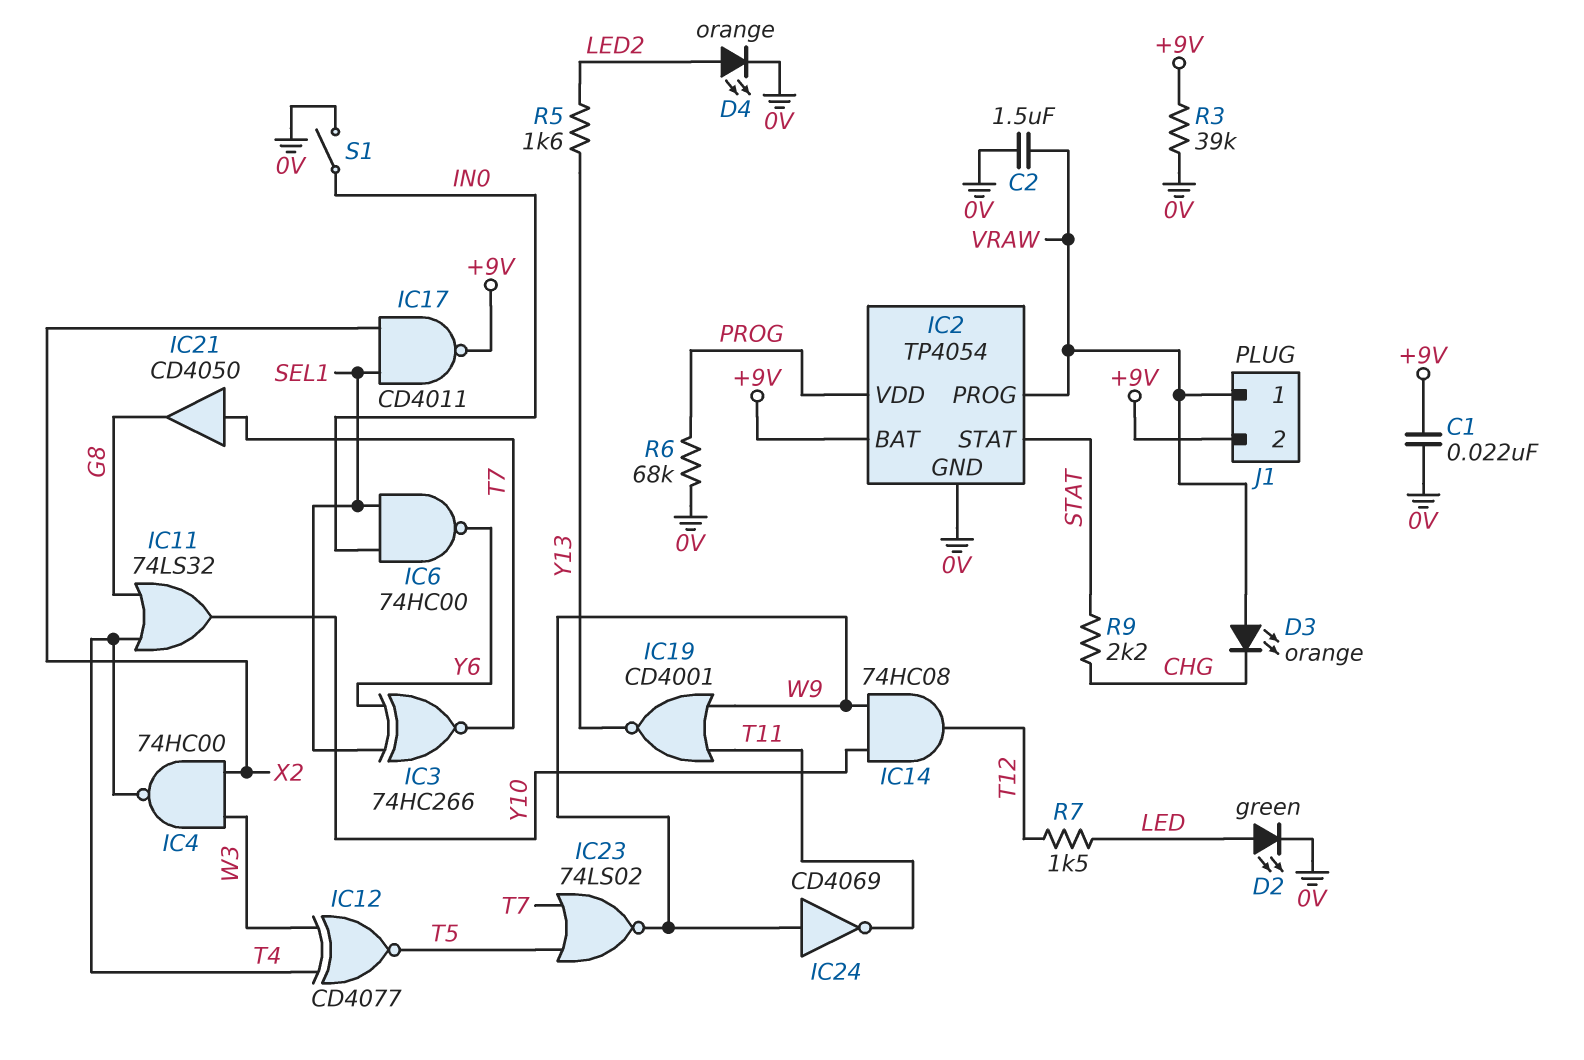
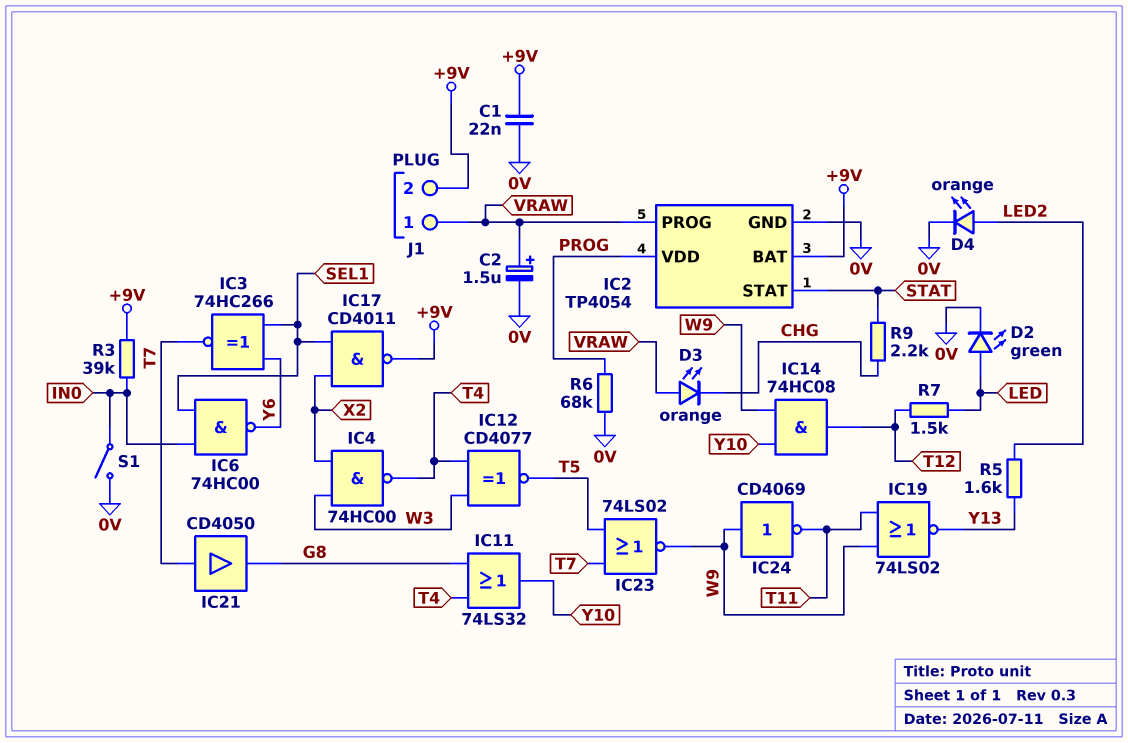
C2: 1.5uF (0V, VRAW) -> 1.5uF (plus VRAW, minus 0V)
IC19: NOR CD4001 (in T11, in W9, out Y13) -> NOR 74LS02 (in T11, in W9, out Y13)
R3: 39k (+9V, 0V) -> 39k (+9V, IN0)

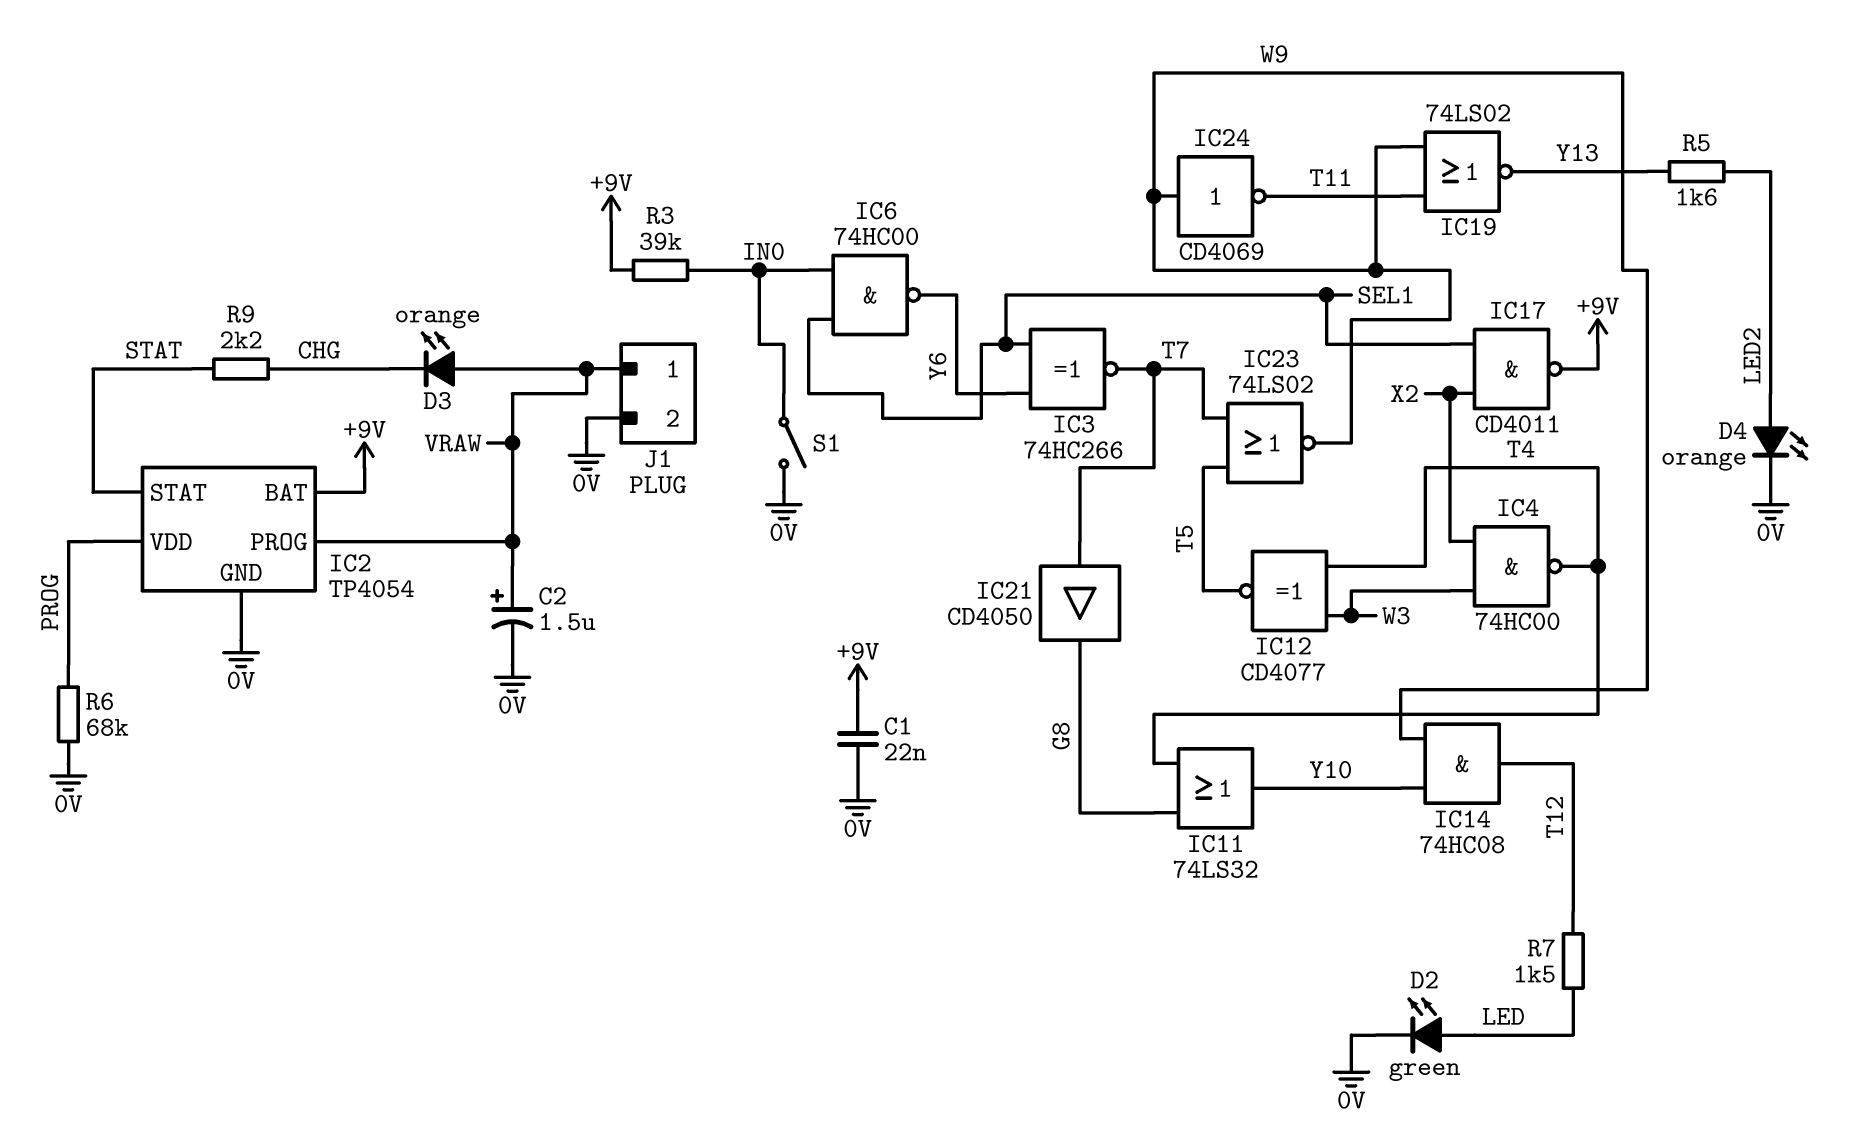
J1 pin 2: +9V -> 0V

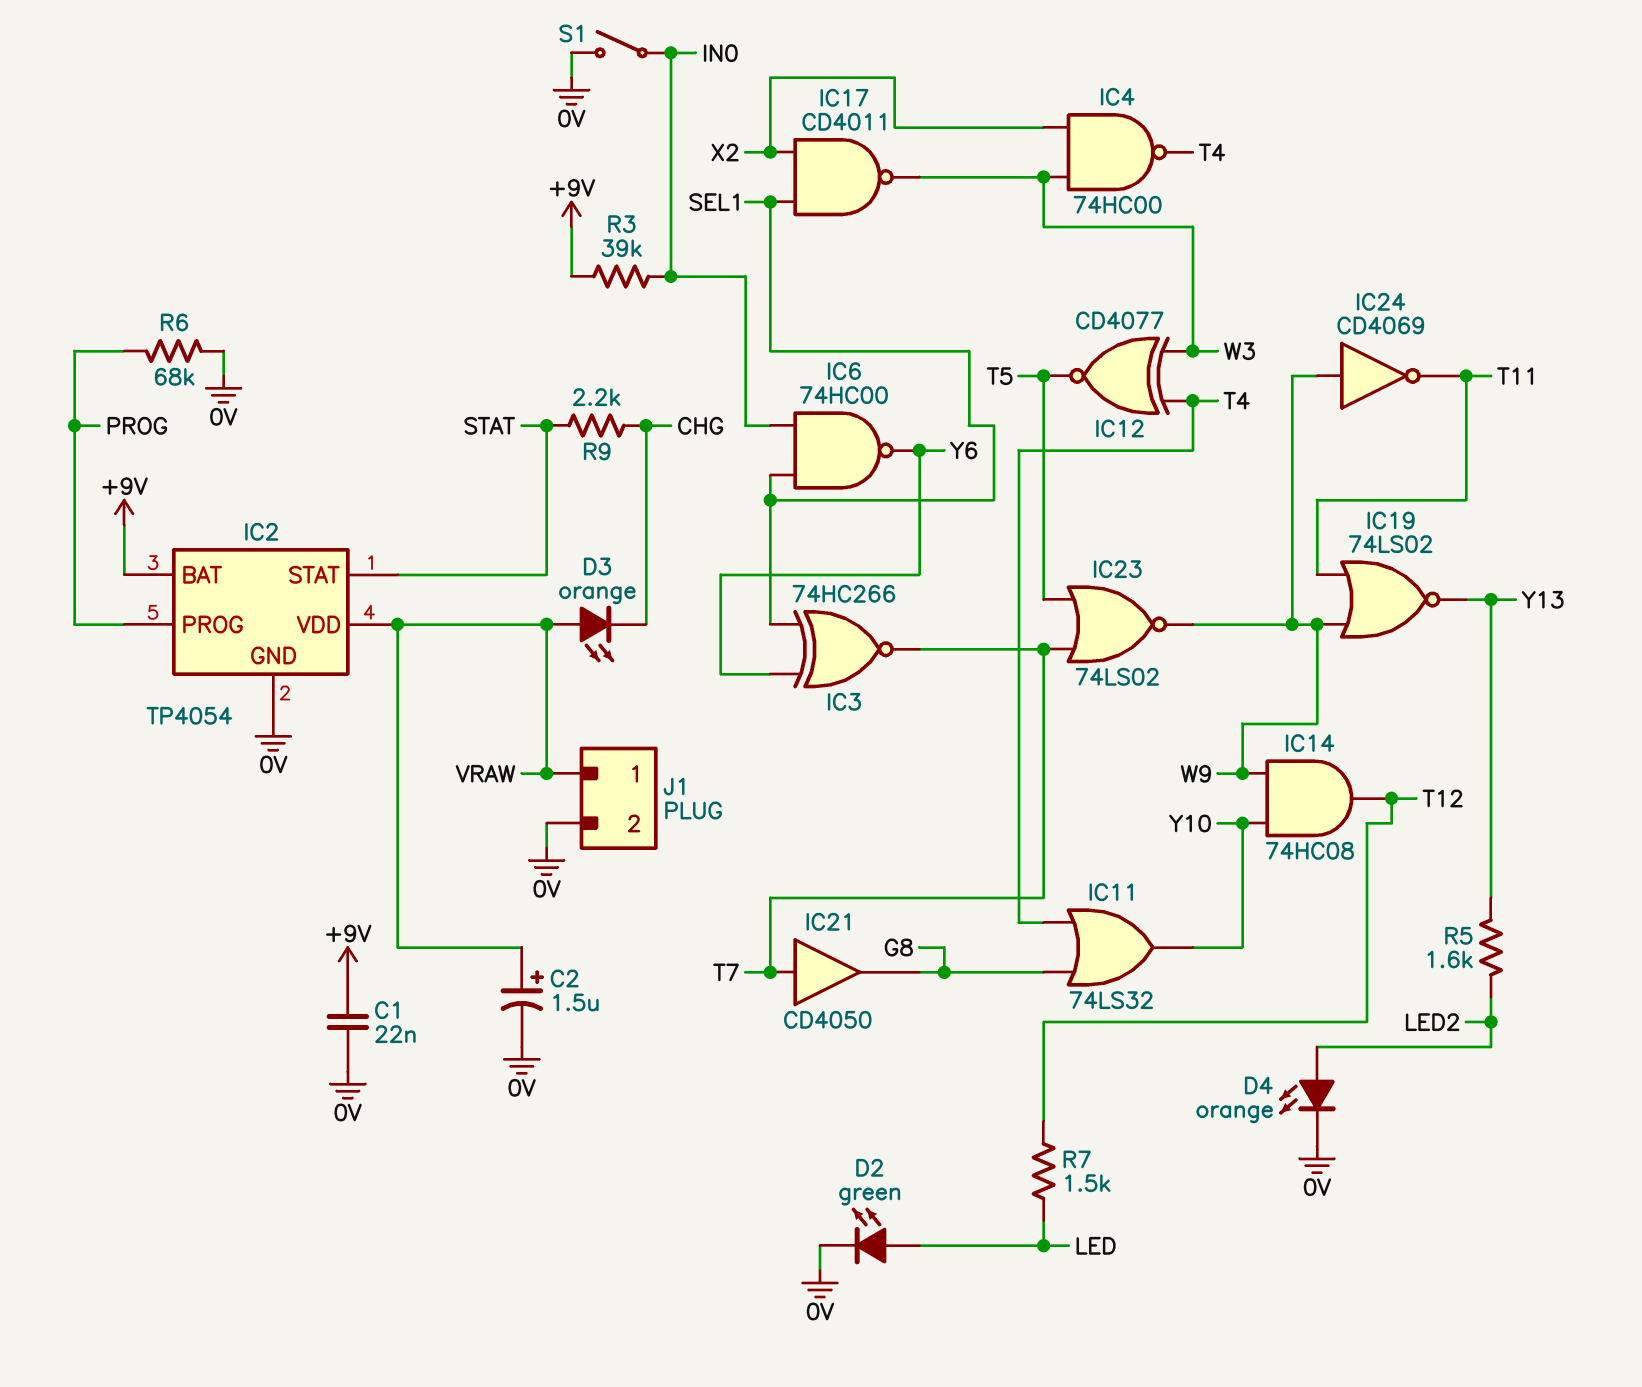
IC2 pin PROG: VRAW -> PROG
IC2 pin VDD: PROG -> VRAW
IC17: NAND CD4011 (in SEL1, in X2, out +9V) -> NAND CD4011 (in SEL1, in X2, out W3)

